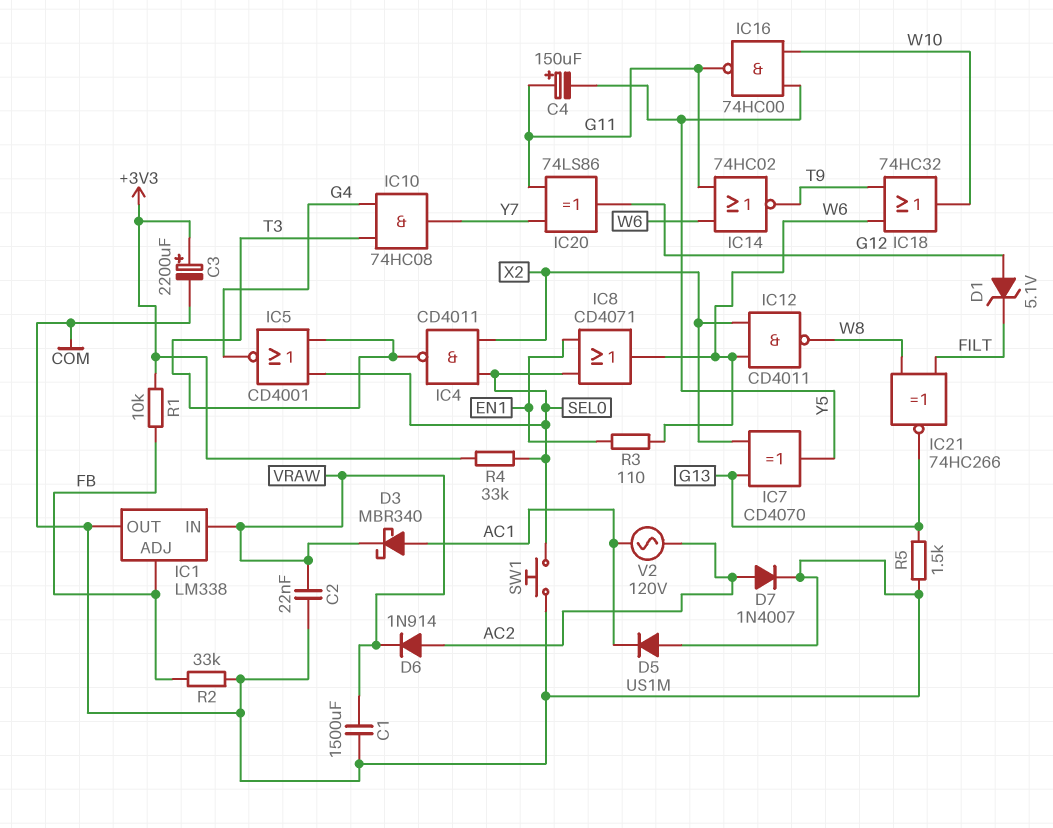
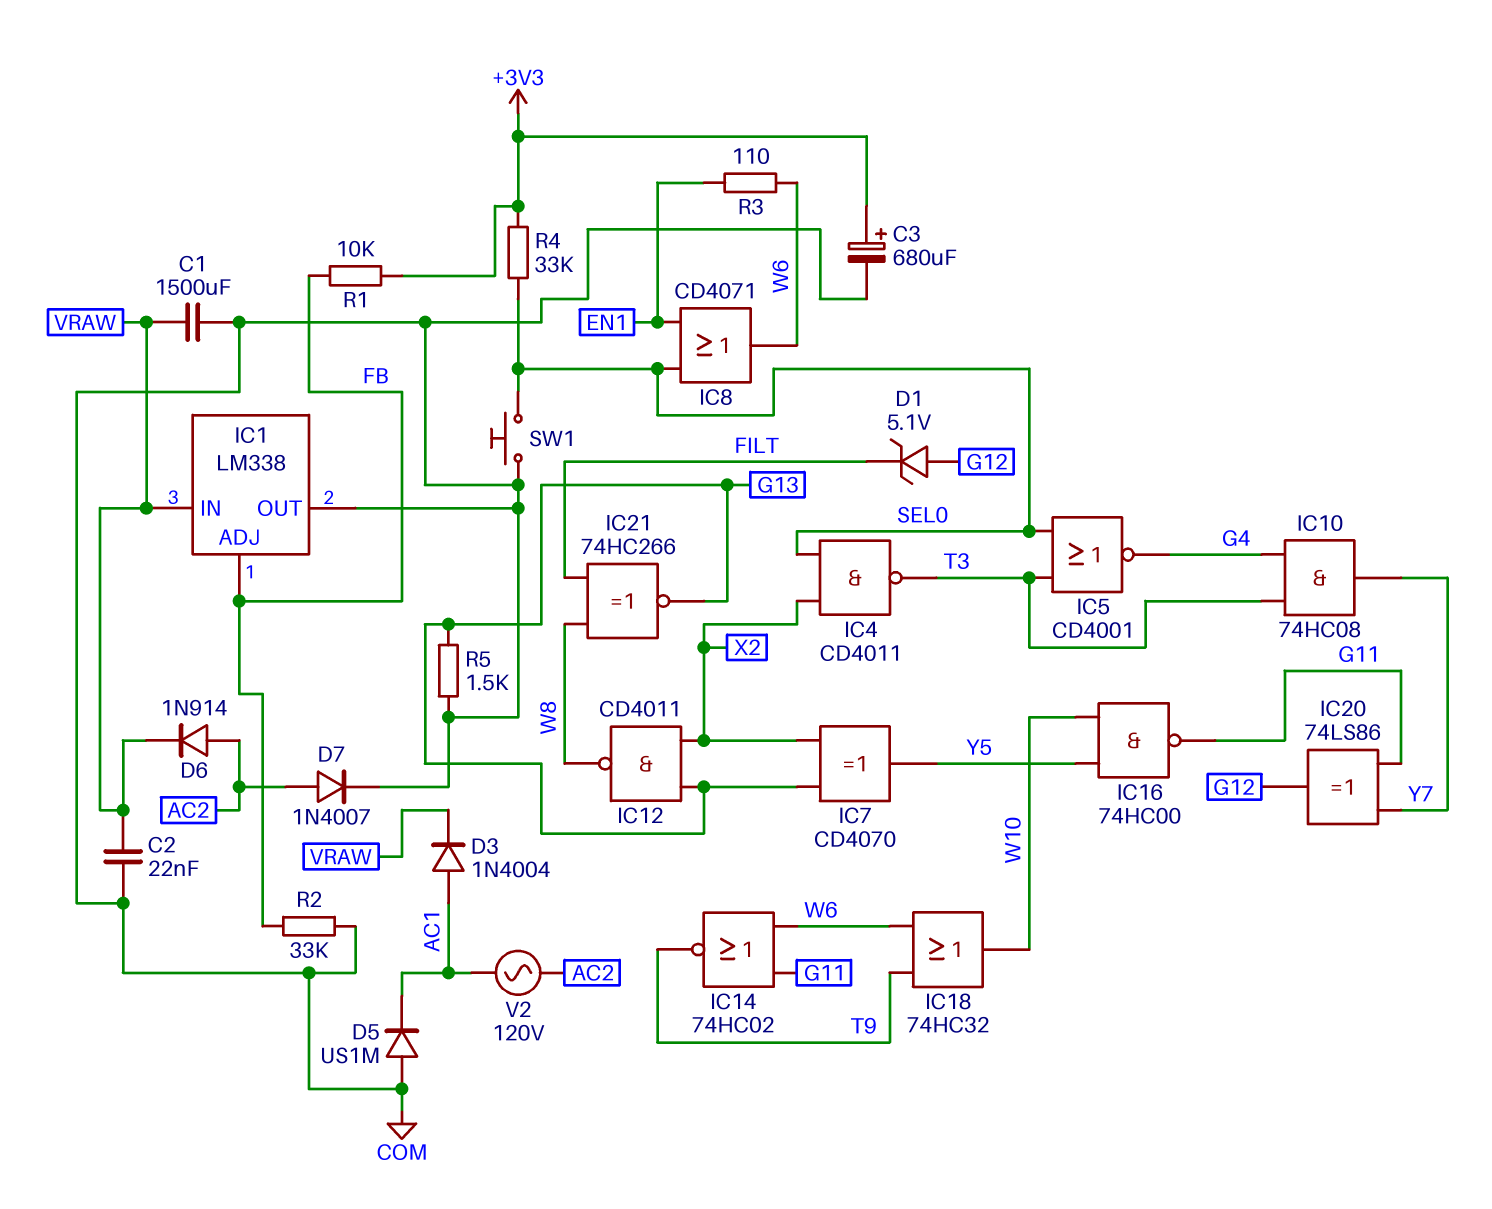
C3: 2200uF (plus +3V3, minus COM) -> 680uF (plus +3V3, minus COM)
C4: 150uF (plus G11, minus Y5) -> none
D3: schottky MBR340 (A AC1, K VRAW) -> diode 1N4004 (A AC1, K VRAW)
IC12: NAND CD4011 (in W6, in X2, out W8) -> NAND CD4011 (in G13, in X2, out W8)

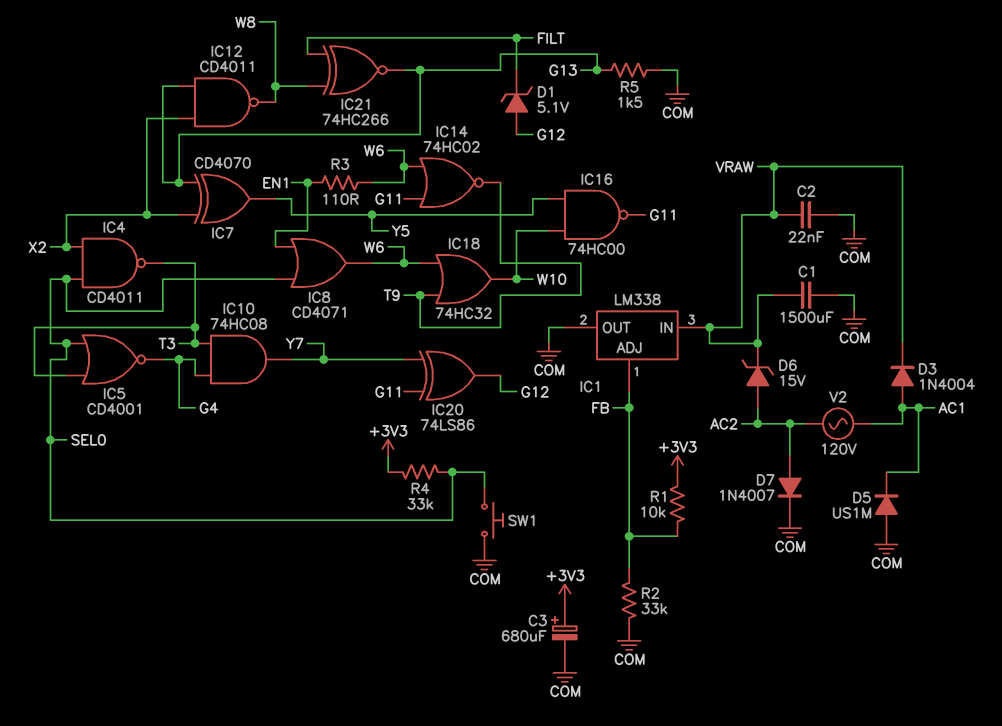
D6: diode 1N914 (A AC2, K VRAW) -> zener 15V (A AC2, K VRAW)

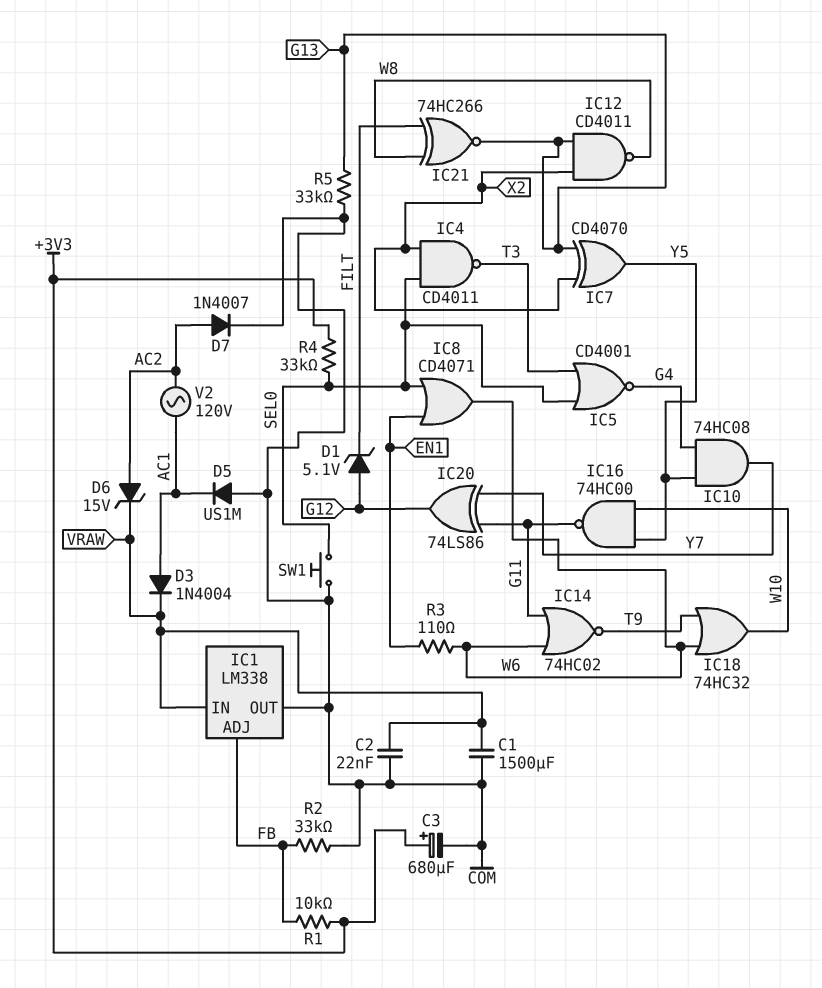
IC10: AND 74HC08 (in G4, in T3, out Y7) -> AND 74HC08 (in G4, in Y5, out Y7)
R5: 1.5k (COM, G13) -> 33k (COM, G13)

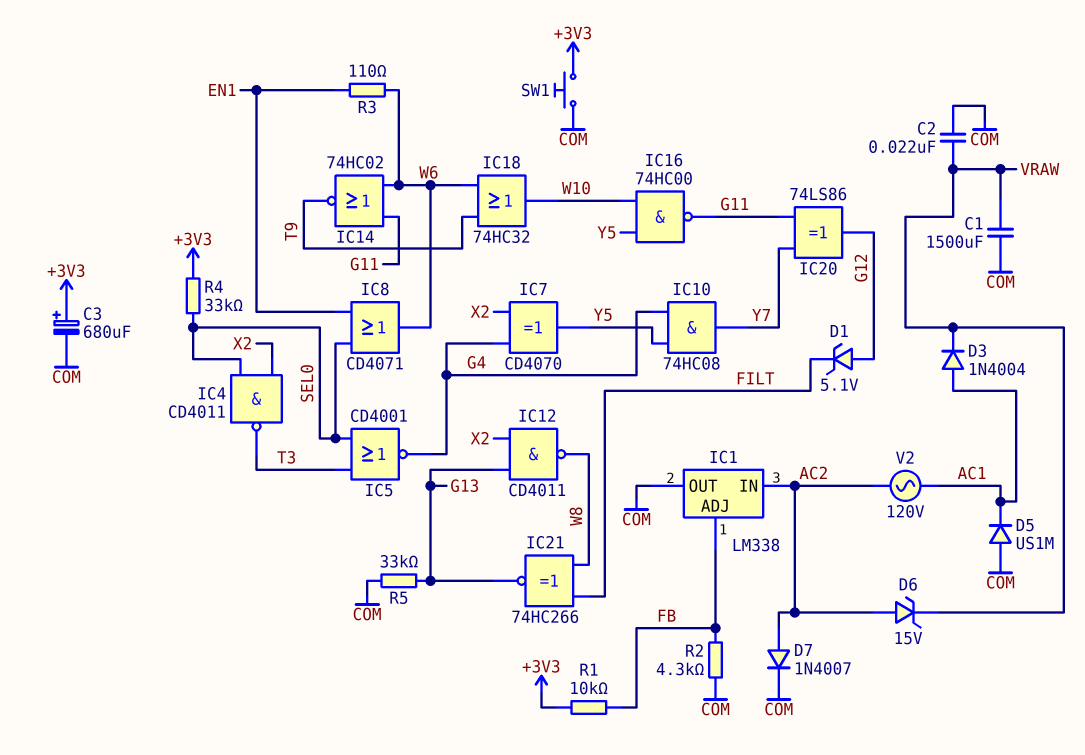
IC1 pin IN: VRAW -> AC2
IC7: XOR CD4070 (in G13, in X2, out Y5) -> XOR CD4070 (in G4, in X2, out Y5)
R2: 33k (COM, FB) -> 4.3k (COM, FB)
SW1: button (COM, SEL0) -> button (+3V3, COM)

